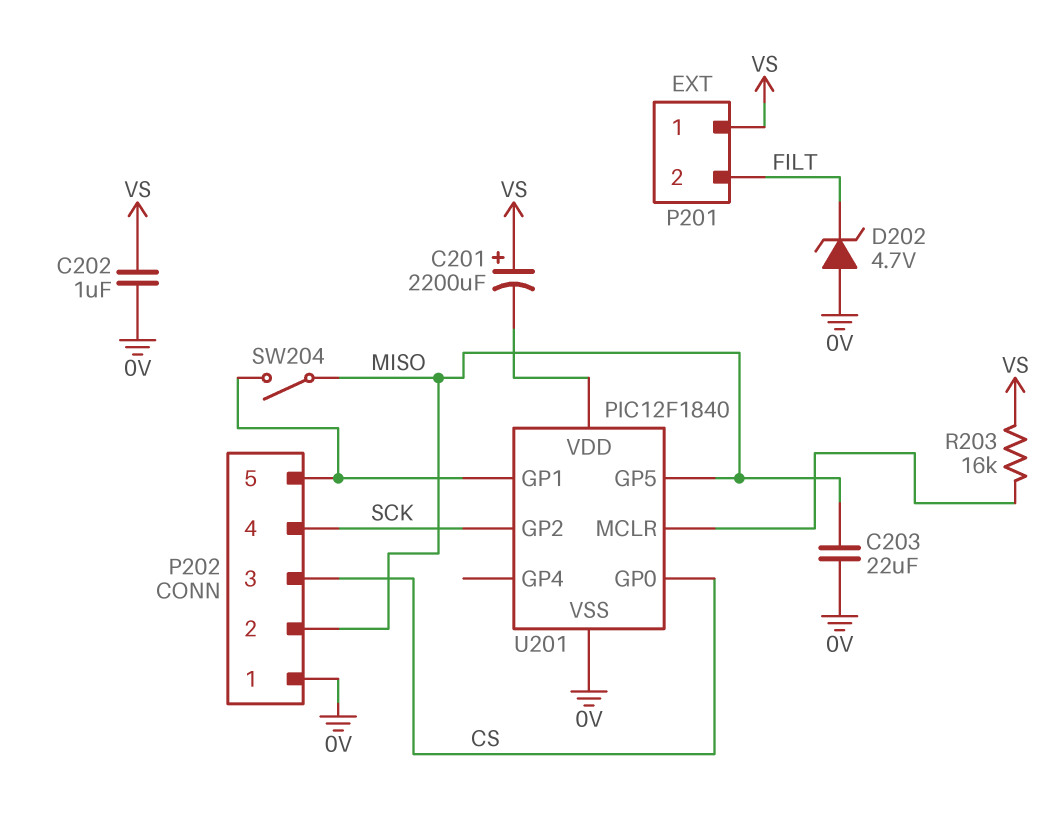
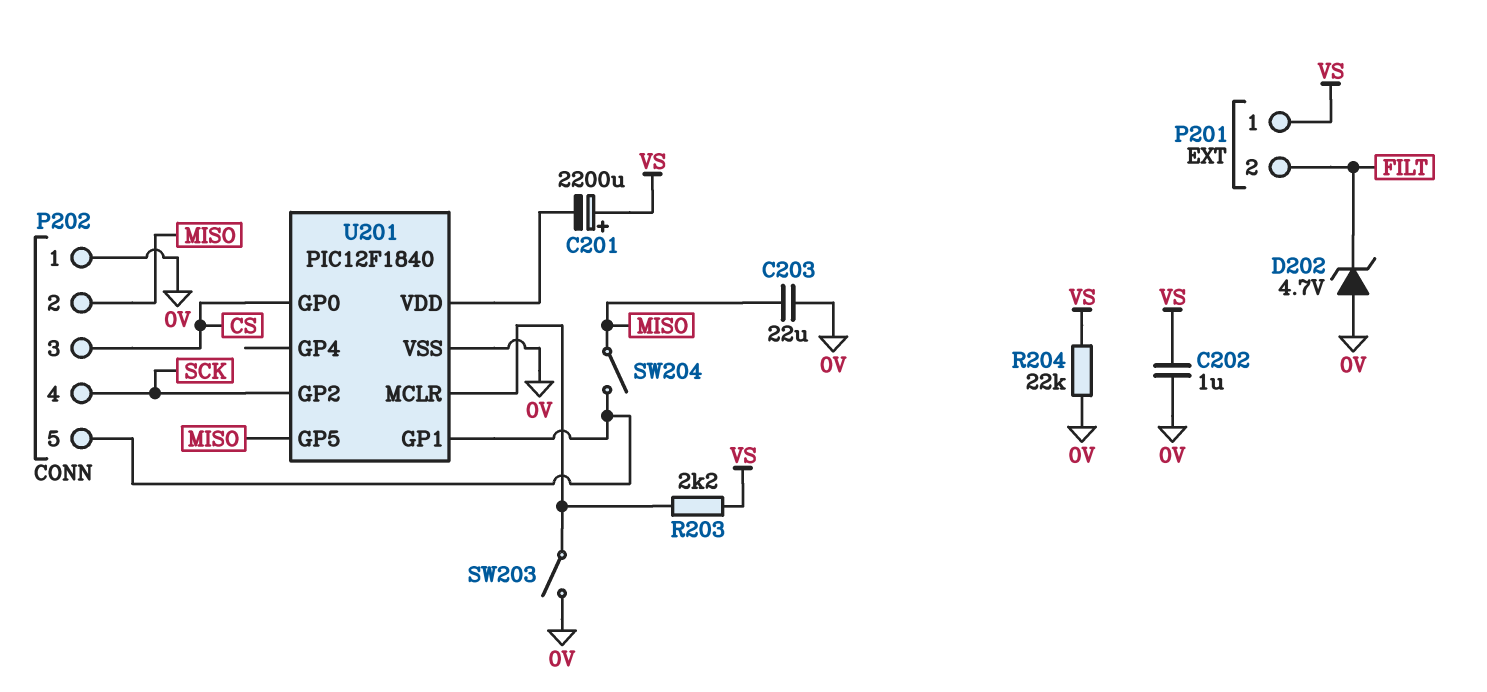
R203: 16k (U201/MCLR, VS) -> 2.2k (U201/MCLR, VS)
R204: none -> 22k (0V, VS)
SW203: none -> switch (0V, U201/MCLR)

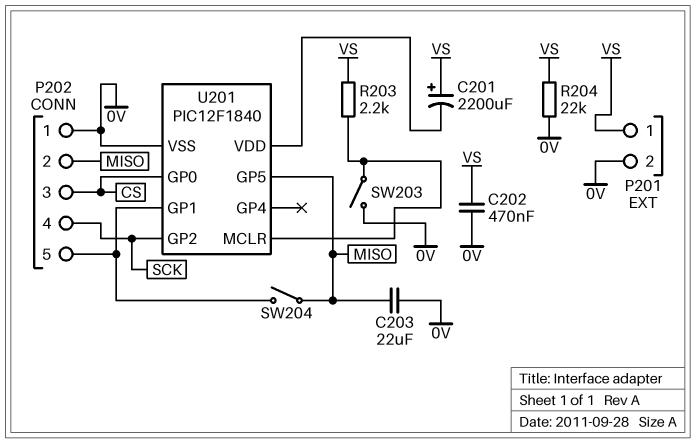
C202: 1uF (0V, VS) -> 470nF (0V, VS)
D202: zener 4.7V (A 0V, K FILT) -> none
P201 pin 2: FILT -> 0V

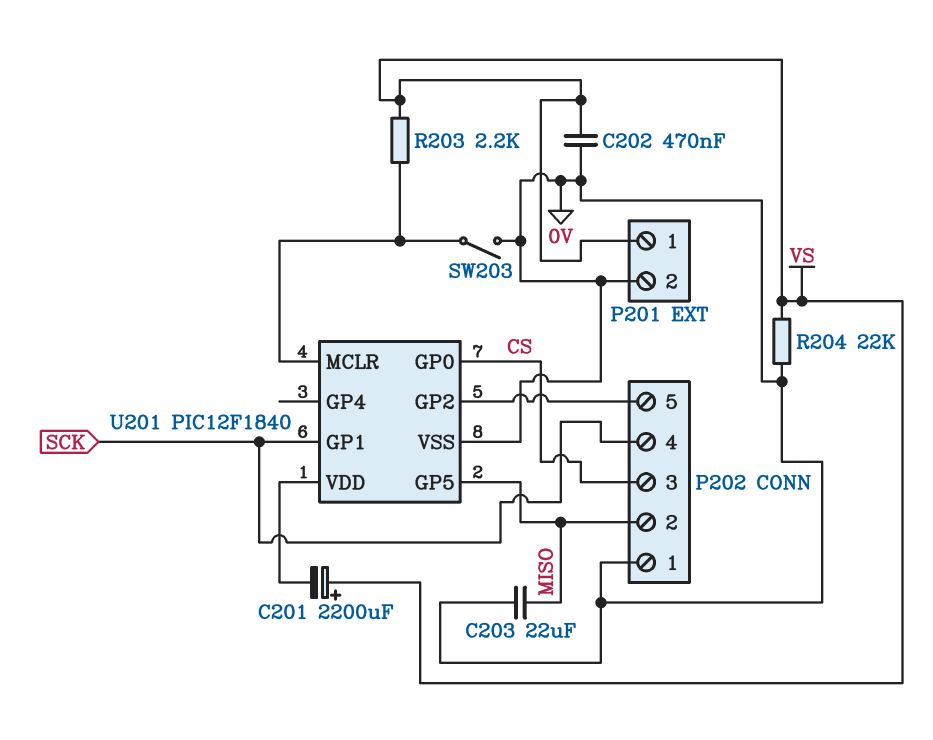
SW204: switch (MISO, P202/5) -> none
U201 pin GP1: P202/5 -> SCK
U201 pin GP2: SCK -> P202/5

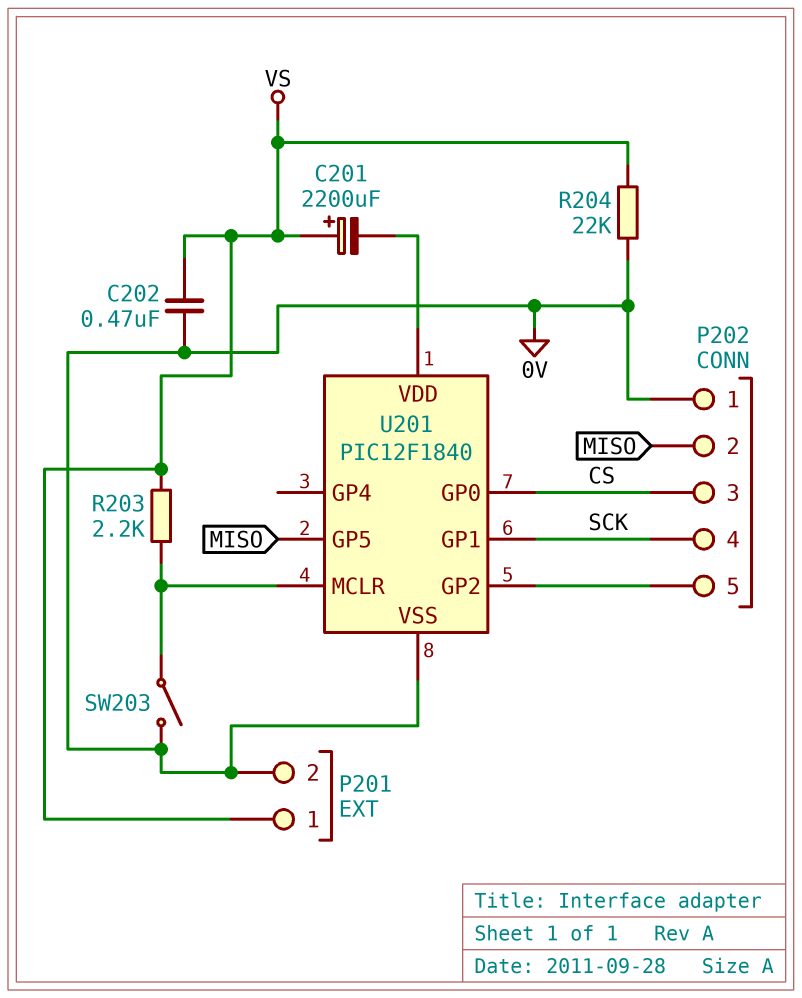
C203: 22uF (0V, MISO) -> none

